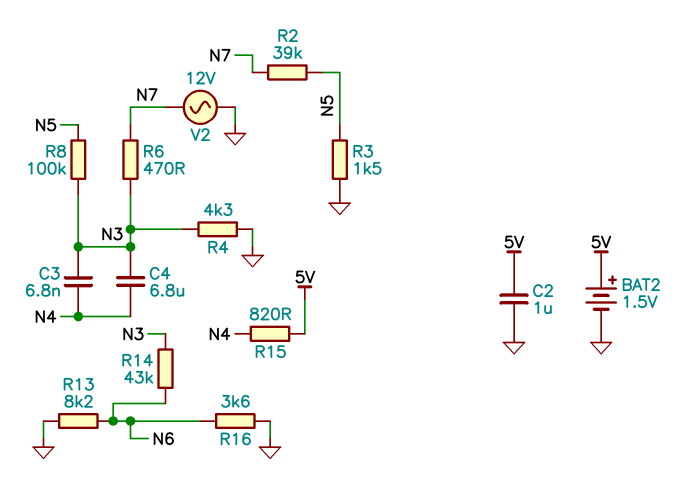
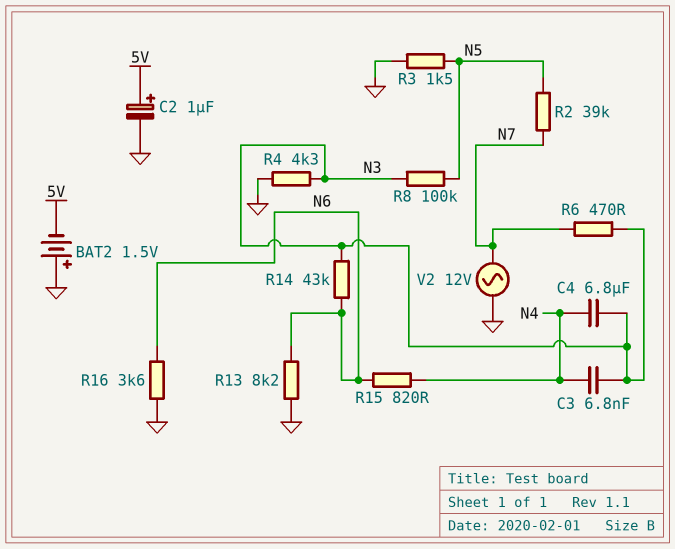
BAT2: 1.5V (plus 5V, minus GND) -> 1.5V (plus GND, minus 5V)
C2: 1uF (5V, GND) -> 1uF (plus 5V, minus GND)
R15: 820 (5V, N4) -> 820 (N4, N6)

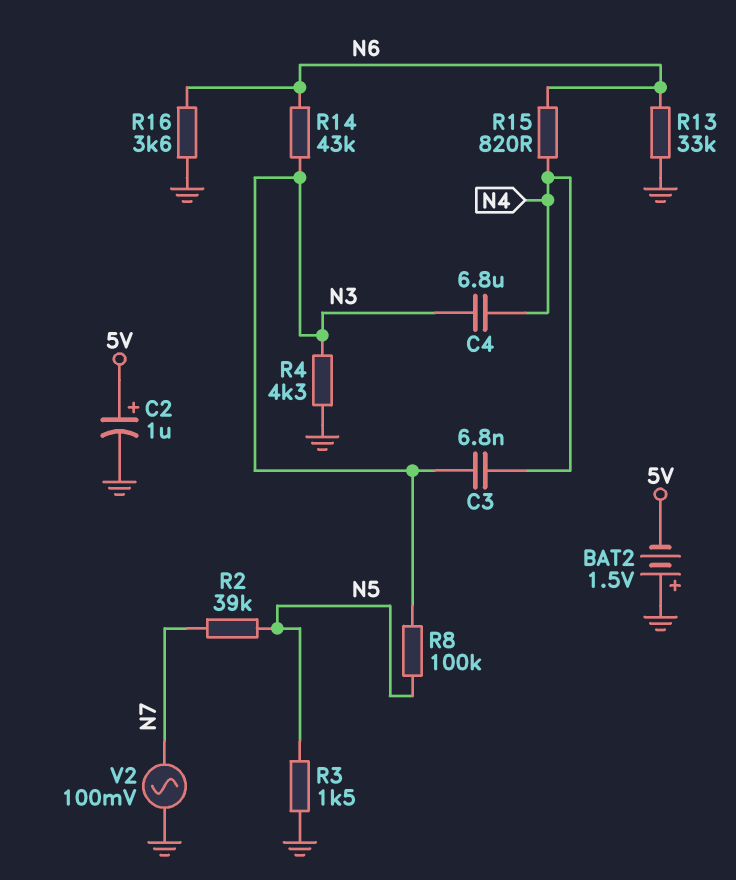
R6: 470 (N3, N7) -> none
R13: 8.2k (GND, N6) -> 33k (GND, N6)
V2: AC 12V (GND, N7) -> AC 100mV (GND, N7)

